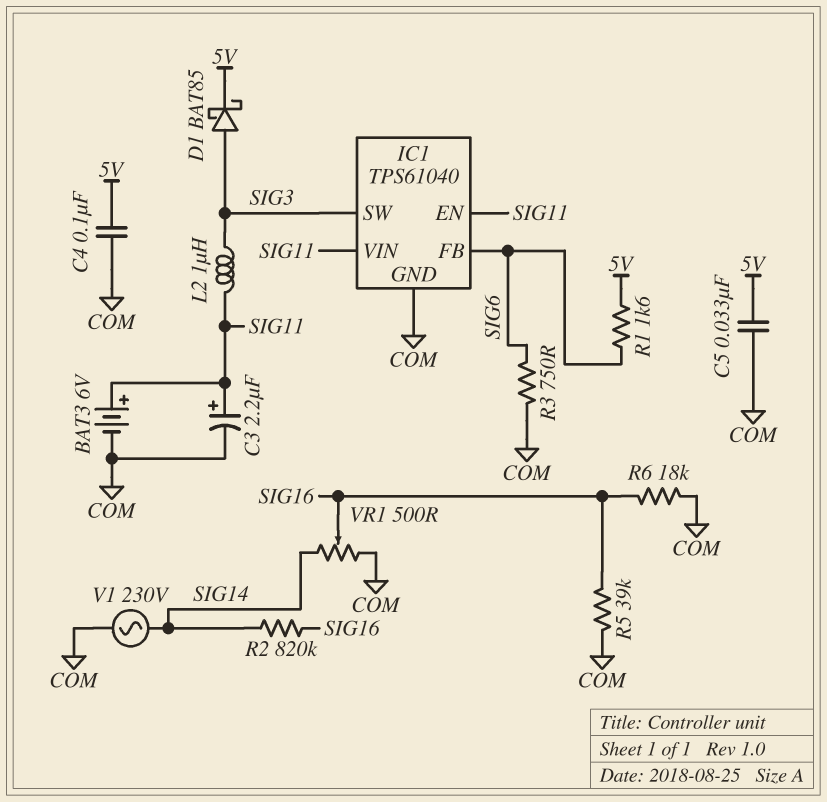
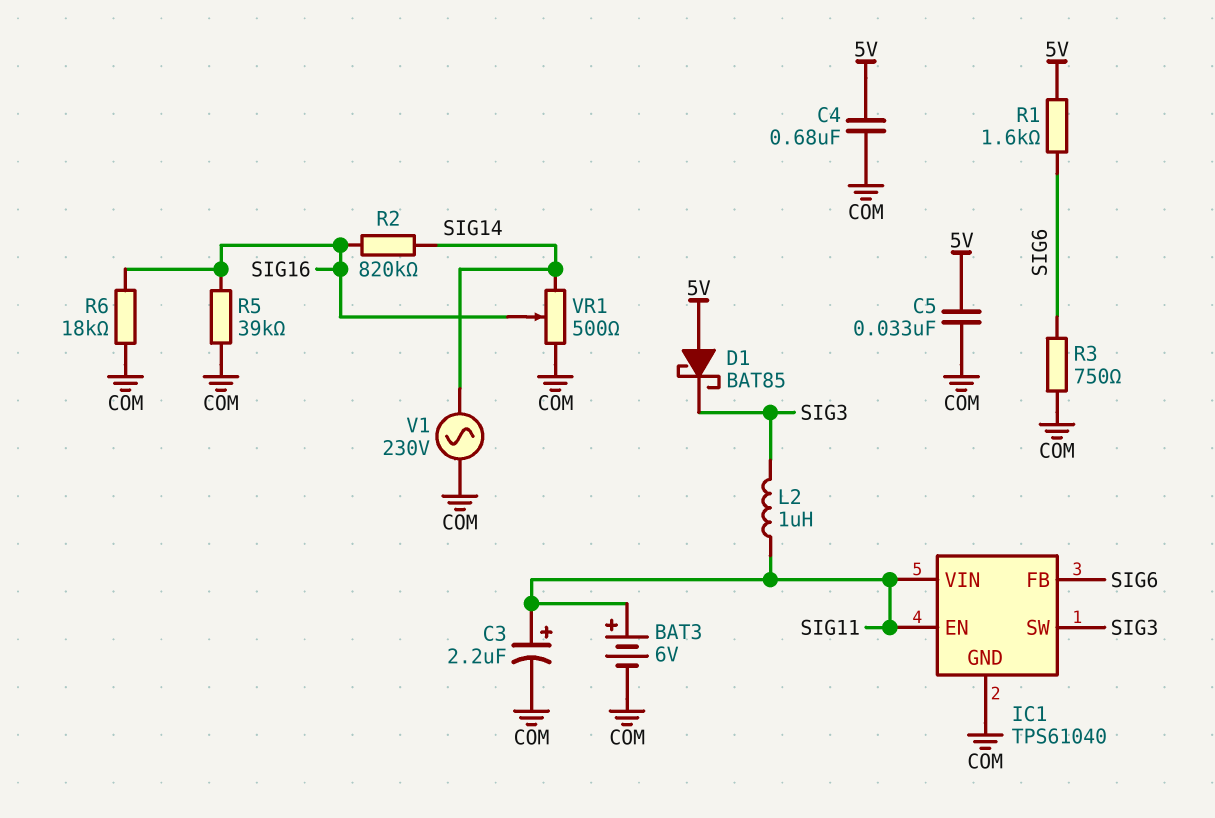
C4: 100nF (5V, COM) -> 680nF (5V, COM)
D1: schottky BAT85 (A SIG3, K 5V) -> schottky BAT85 (A 5V, K SIG3)

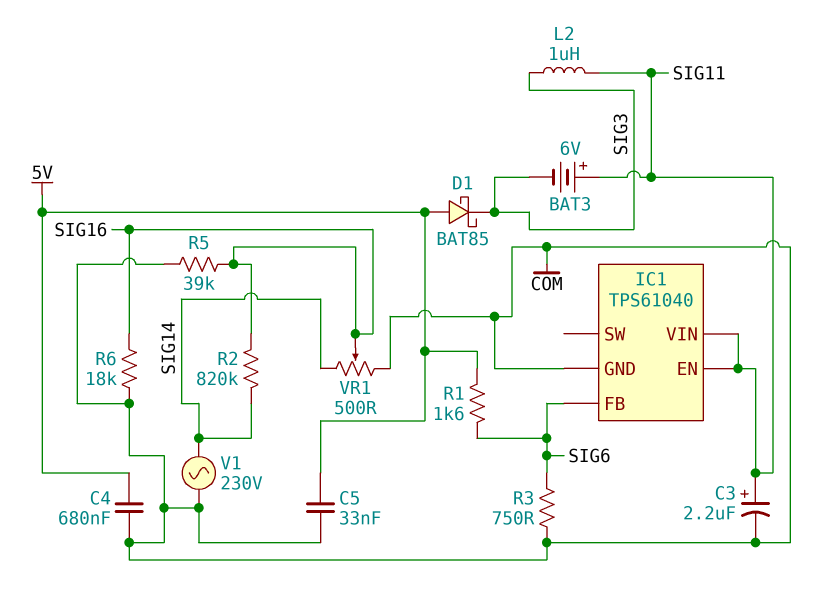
BAT3: 6V (plus SIG11, minus COM) -> 6V (plus SIG11, minus SIG3)
IC1 pin SW: SIG3 -> none

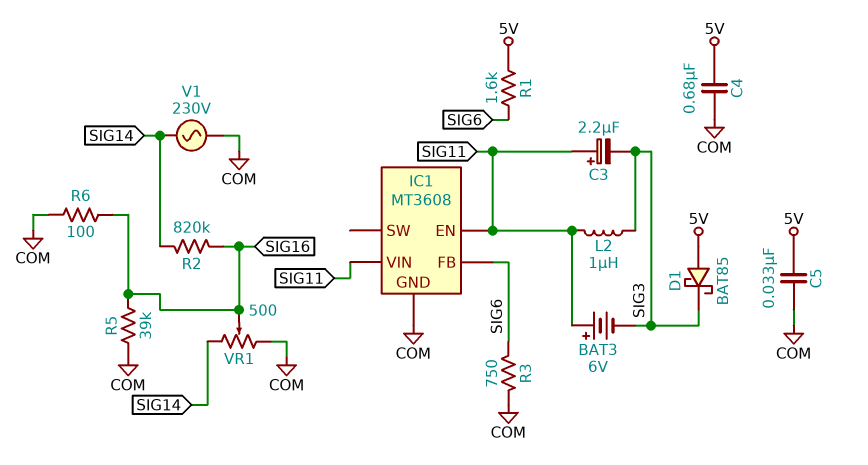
C3: 2.2uF (plus SIG11, minus COM) -> 2.2uF (plus SIG11, minus SIG3)
IC1: TPS61040 -> MT3608
R6: 18k (COM, SIG16) -> 100 (COM, SIG16)

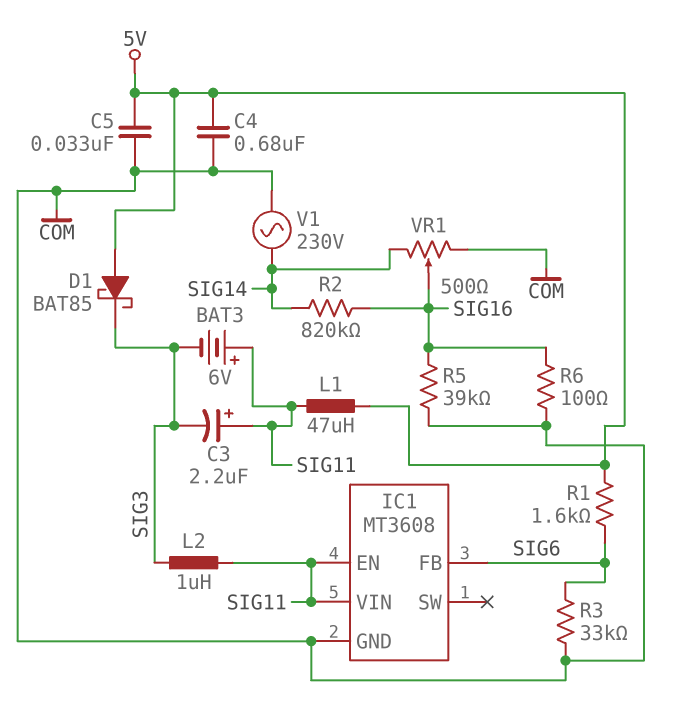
L1: none -> 47uH (5V, SIG11)
R3: 750 (COM, SIG6) -> 33k (COM, SIG6)

